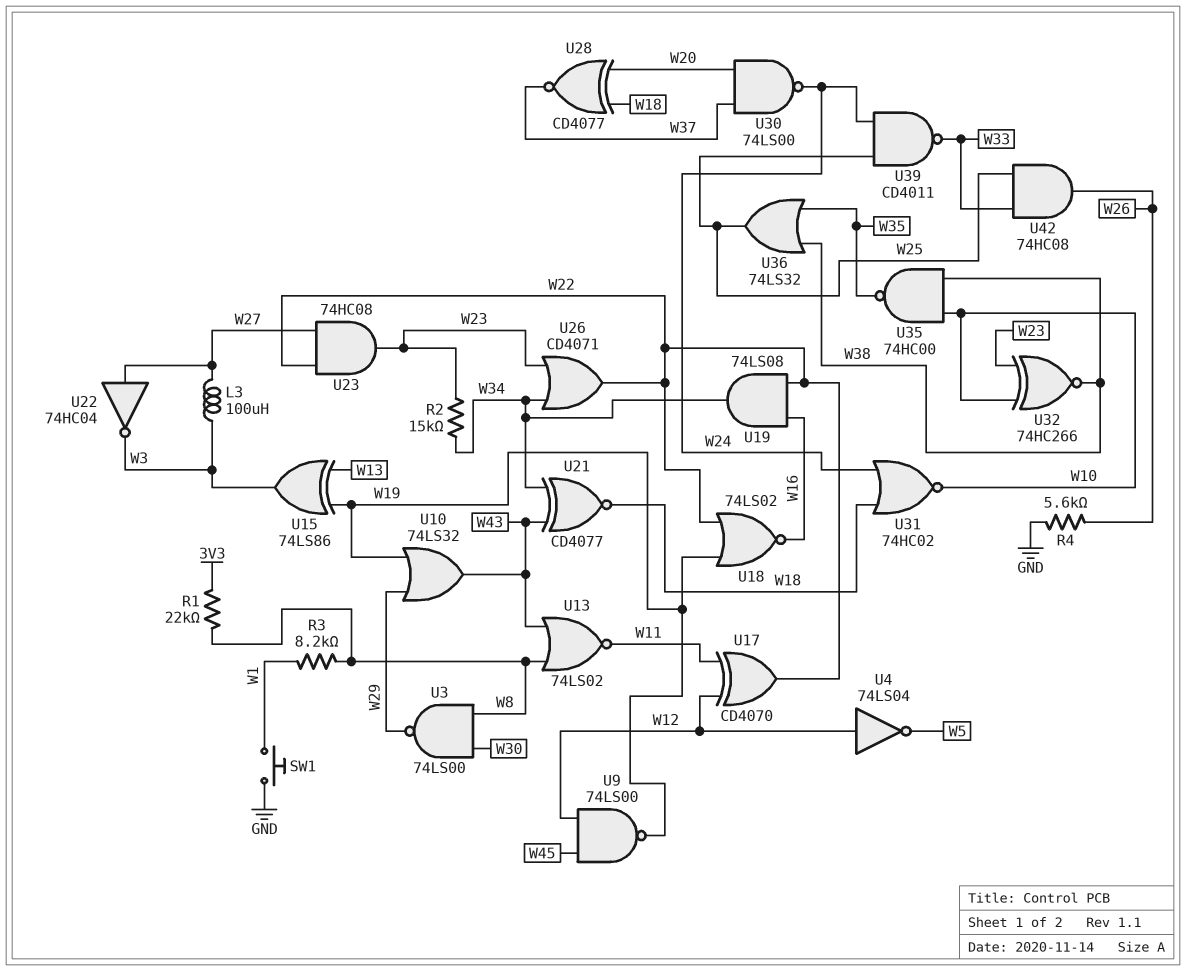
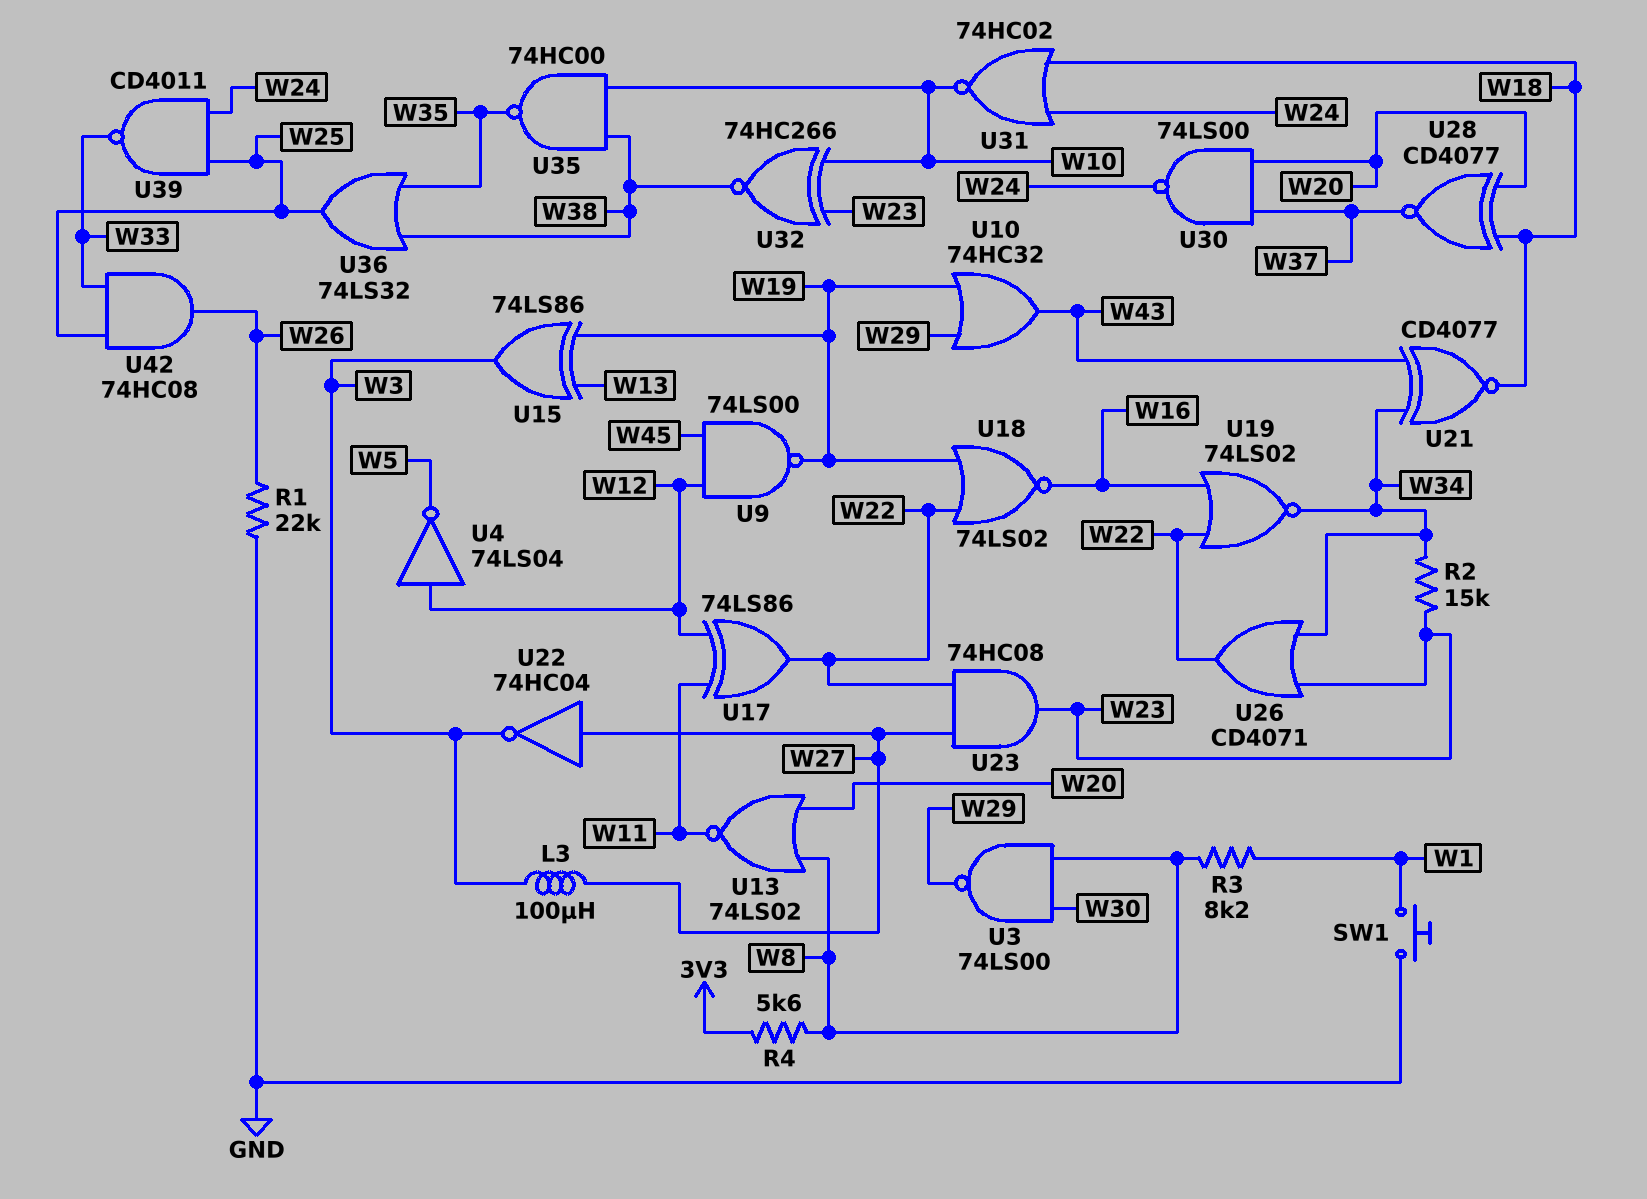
R1: 22k (3V3, W8) -> 22k (GND, W26)
R4: 5.6k (GND, W26) -> 5.6k (3V3, W8)
U10: OR 74LS32 (in W19, in W29, out W43) -> OR 74HC32 (in W19, in W29, out W43)
U13: NOR 74LS02 (in W8, in W43, out W11) -> NOR 74LS02 (in W8, in W20, out W11)
U17: XOR CD4070 (in W11, in W12, out W22) -> XOR 74LS86 (in W11, in W12, out W22)
U19: AND 74LS08 (in W16, in W22, out W34) -> NOR 74LS02 (in W16, in W22, out W34)

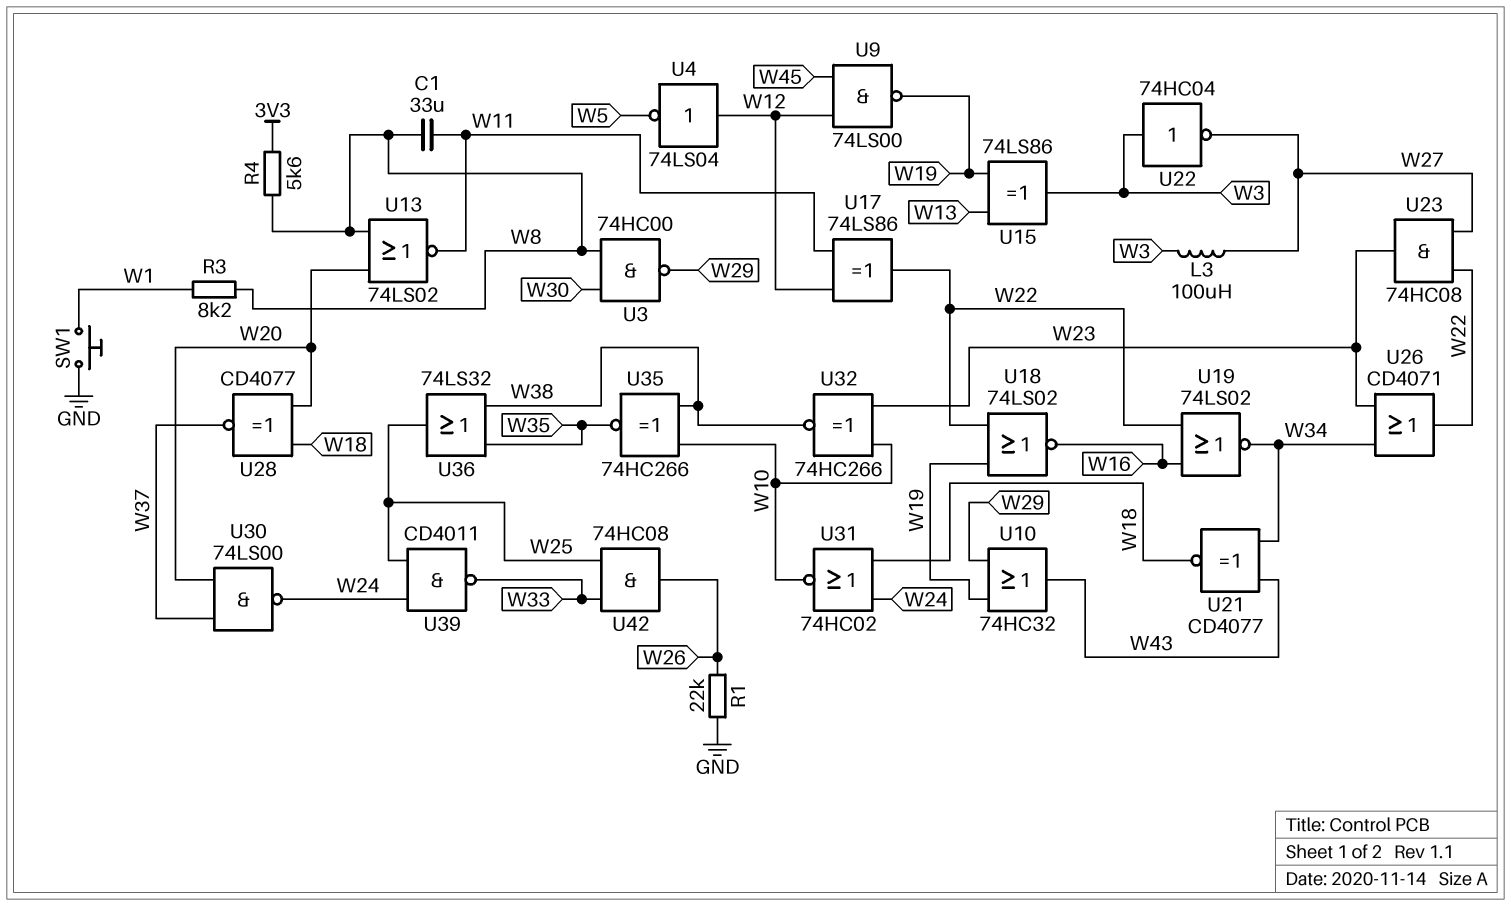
C1: none -> 33uF (W8, W11)
R2: 15k (W23, W34) -> none
U3: NAND 74LS00 (in W8, in W30, out W29) -> NAND 74HC00 (in W8, in W30, out W29)
U22: NOT 74HC04 (in W27, out W3) -> NOT 74HC04 (in W3, out W27)
U35: NAND 74HC00 (in W10, in W38, out W35) -> XNOR 74HC266 (in W10, in W38, out W35)

